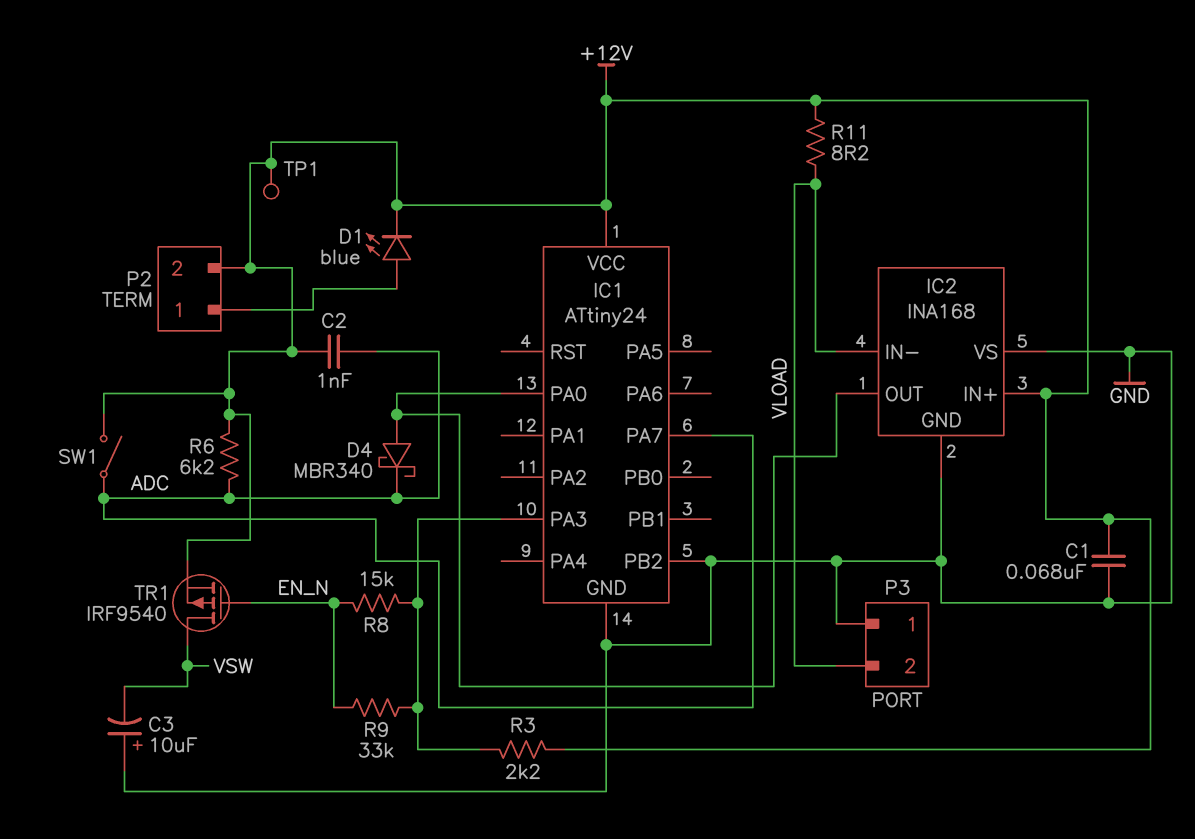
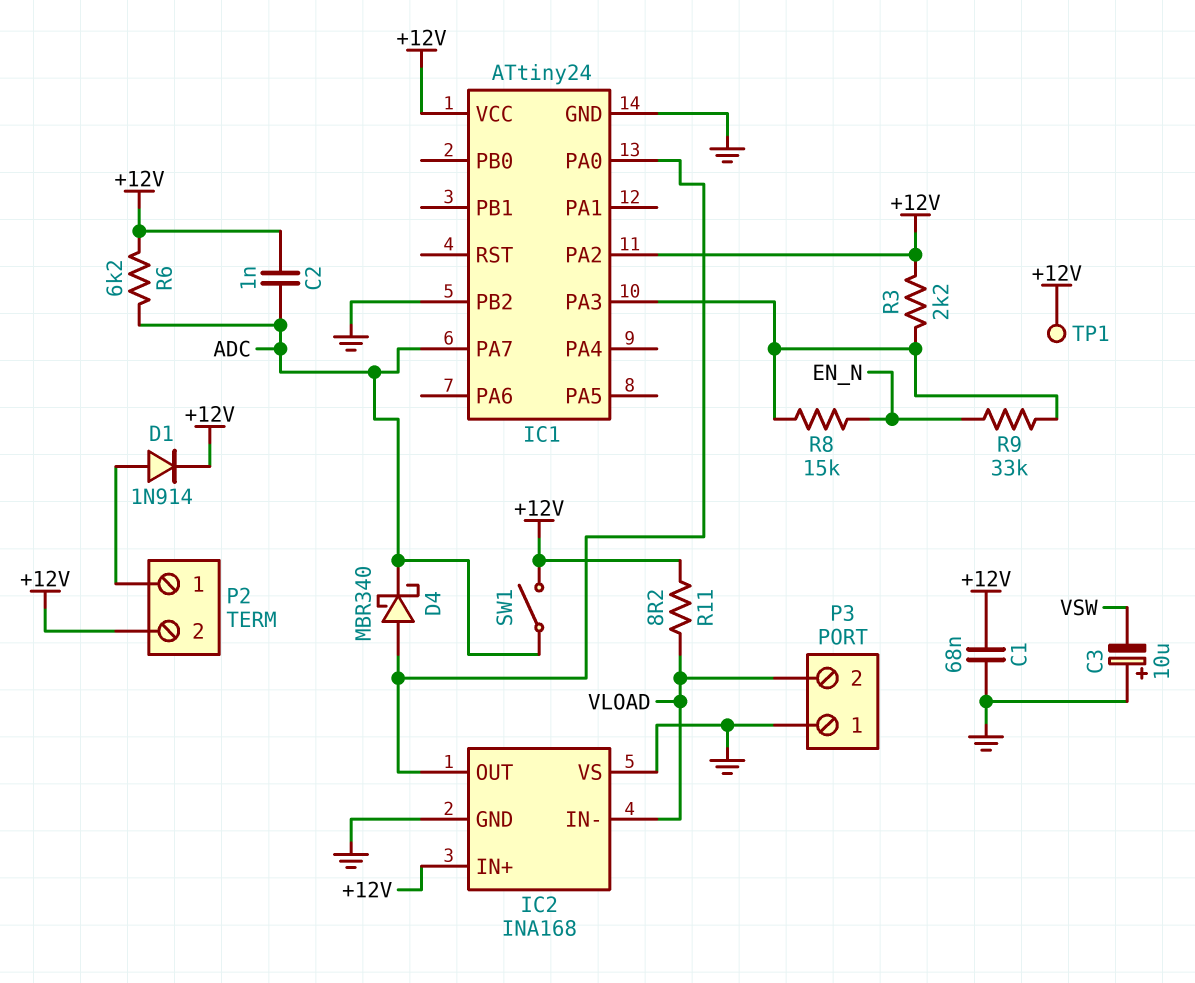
D1: LED blue (A P2/1, K +12V) -> diode 1N914 (A P2/1, K +12V)
IC1 pin PA2: none -> +12V
TR1: PMOS IRF9540 (G EN_N, D VSW, S +12V) -> none

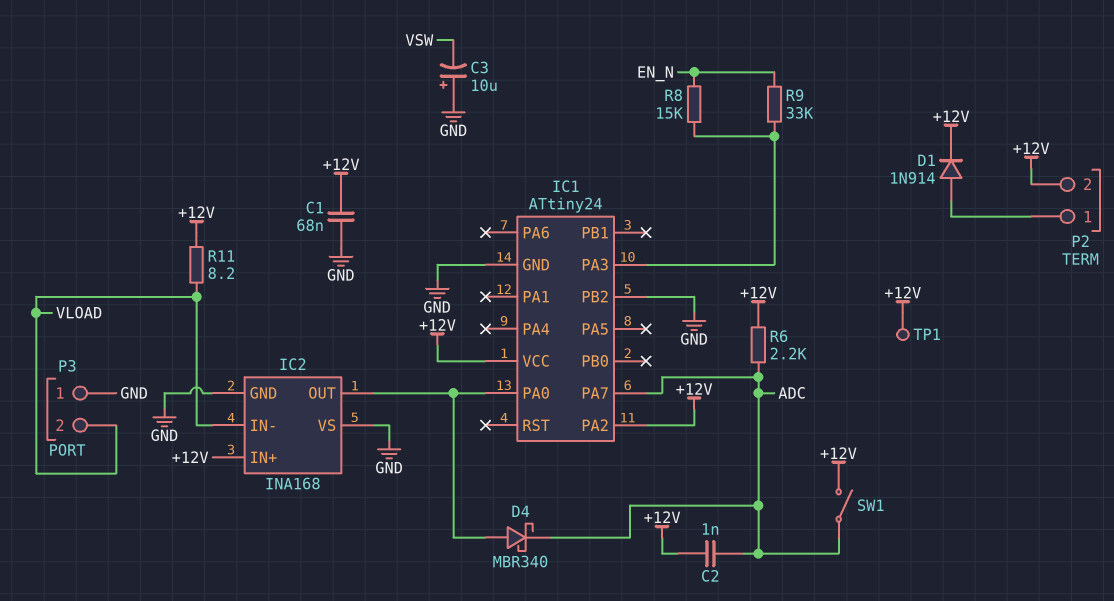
R3: 2.2k (+12V, IC1/PA3) -> none
R6: 6.2k (+12V, ADC) -> 2.2k (+12V, ADC)

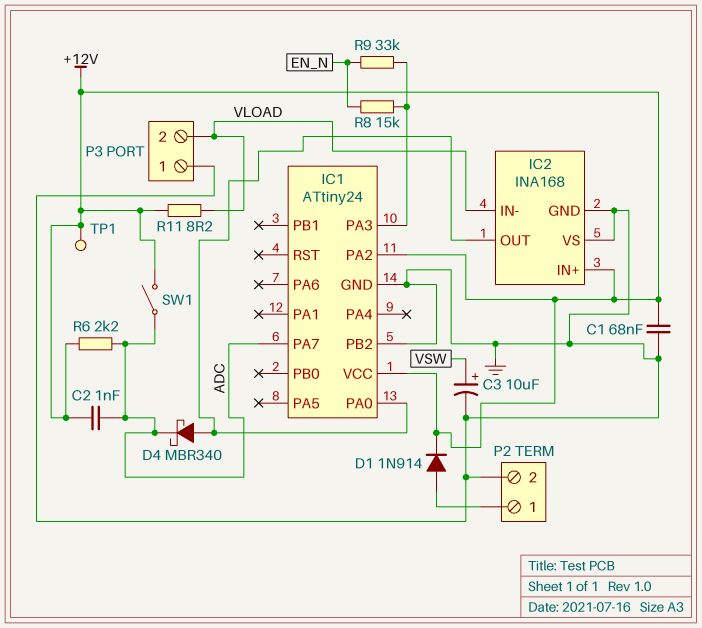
C3: 10uF (plus GND, minus VSW) -> 10uF (plus VSW, minus GND)
P2 pin 2: +12V -> GND

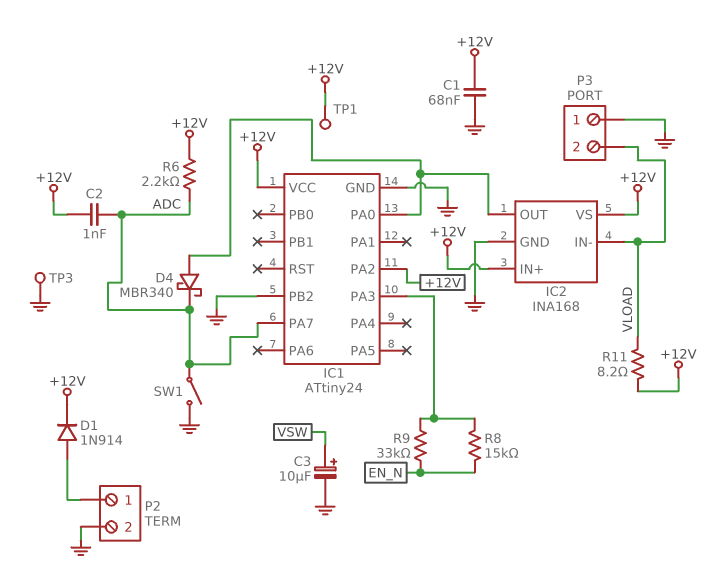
IC2 pin VS: GND -> +12V
SW1: switch (+12V, ADC) -> switch (ADC, GND)
TP3: none -> test point (GND)

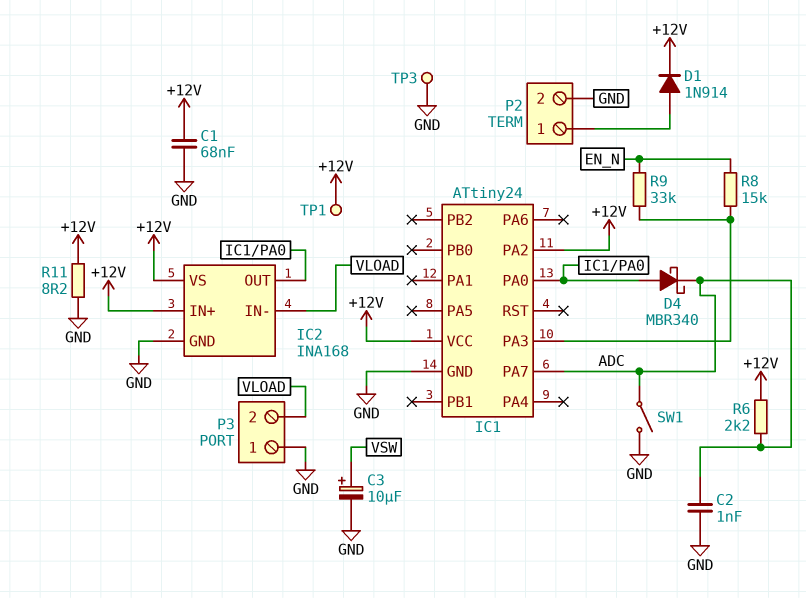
C2: 1nF (+12V, ADC) -> 1nF (ADC, GND)
IC1 pin PB2: GND -> none
R11: 8.2 (+12V, VLOAD) -> 8.2 (+12V, GND)

